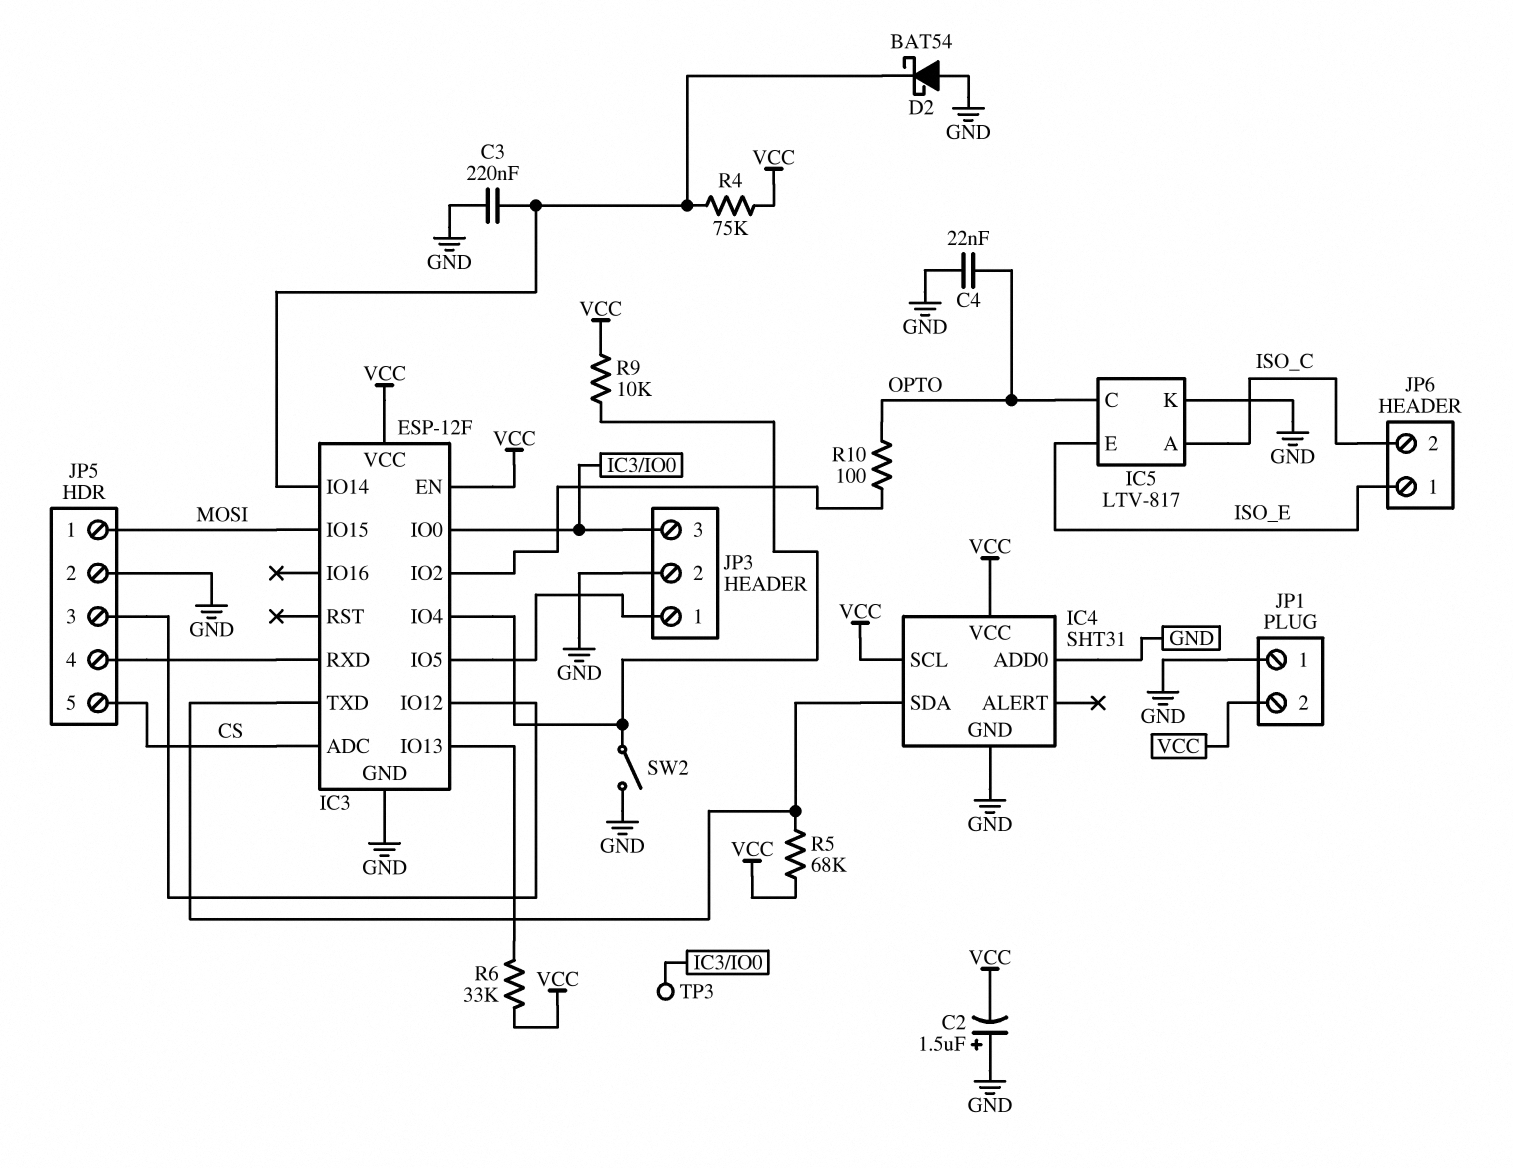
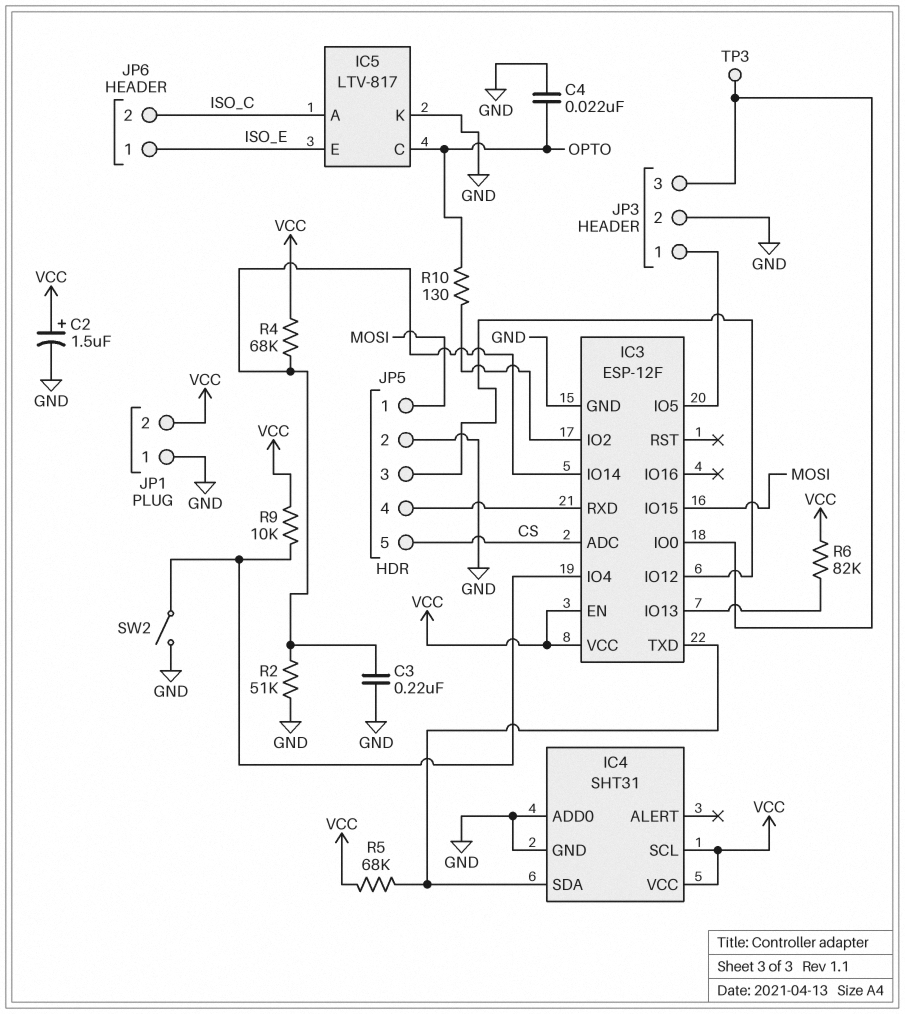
C2: 1.5uF (plus GND, minus VCC) -> 1.5uF (plus VCC, minus GND)
D2: schottky BAT54 (A GND, K IC3/IO14) -> none
R2: none -> 51k (GND, IC3/IO14)
R4: 75k (IC3/IO14, VCC) -> 68k (IC3/IO14, VCC)
R6: 33k (IC3/IO13, VCC) -> 82k (IC3/IO13, VCC)
R10: 100 (IC3/IO2, OPTO) -> 130 (IC3/IO2, OPTO)

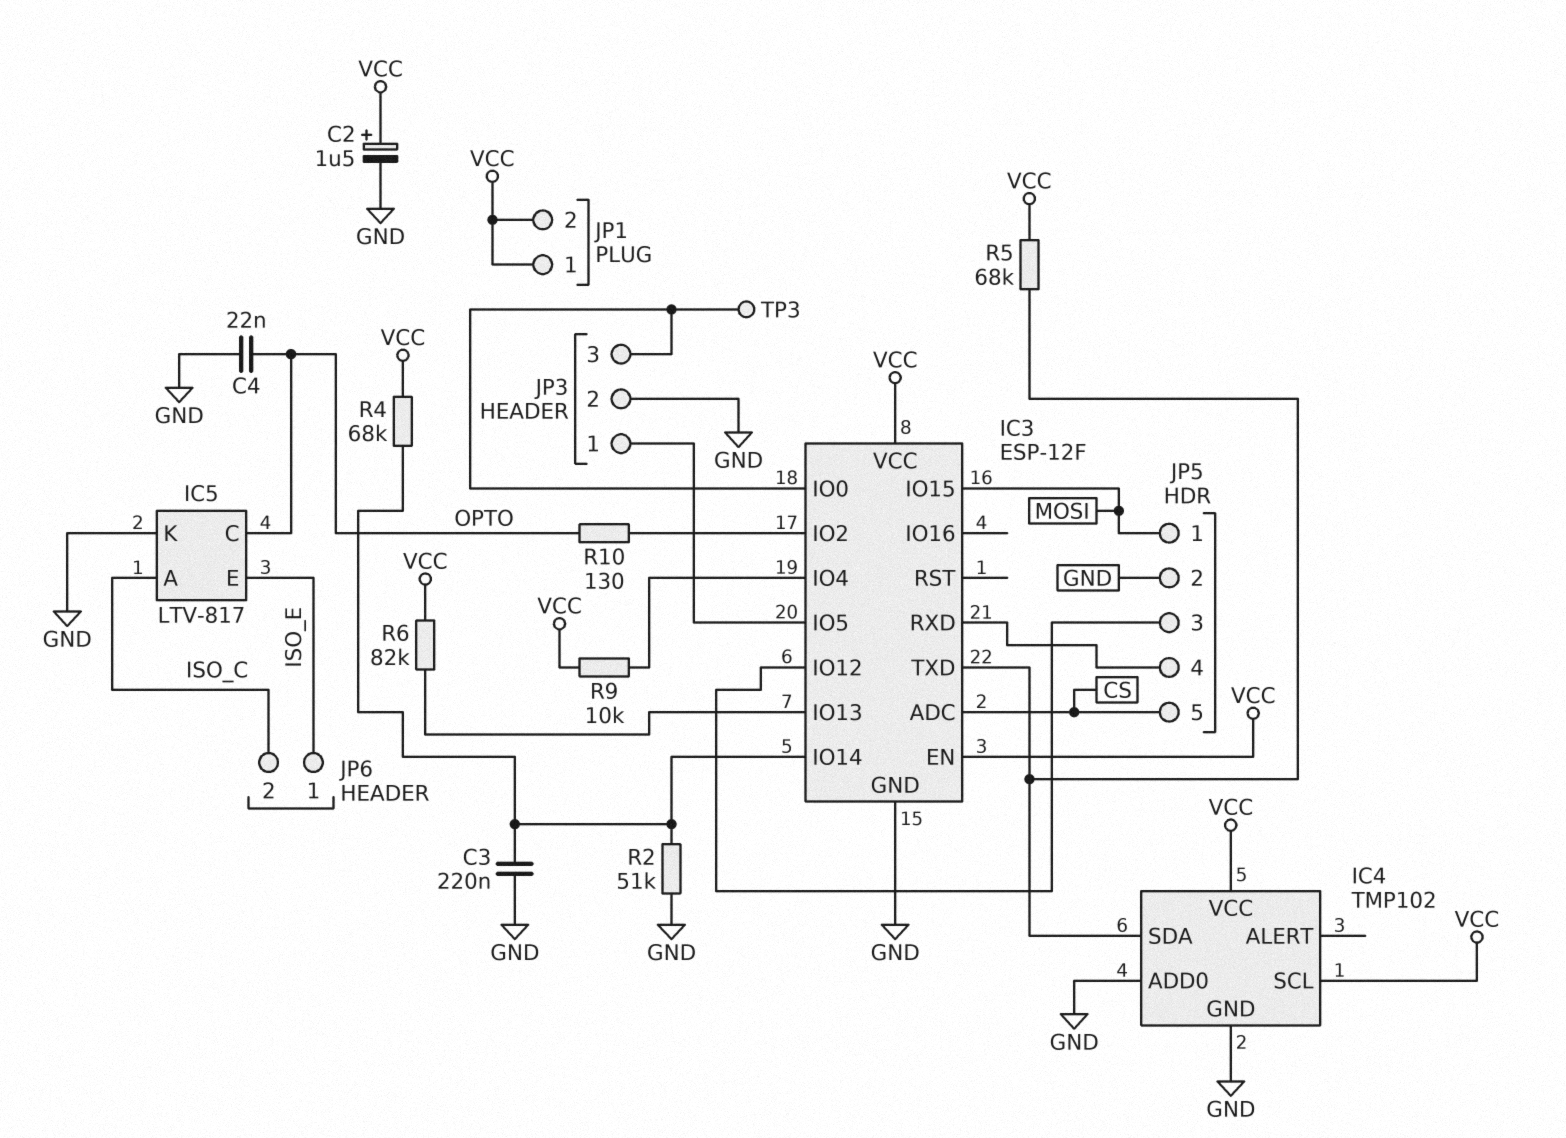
IC4: SHT31 -> TMP102
JP1 pin 1: GND -> VCC
SW2: switch (GND, IC3/IO4) -> none

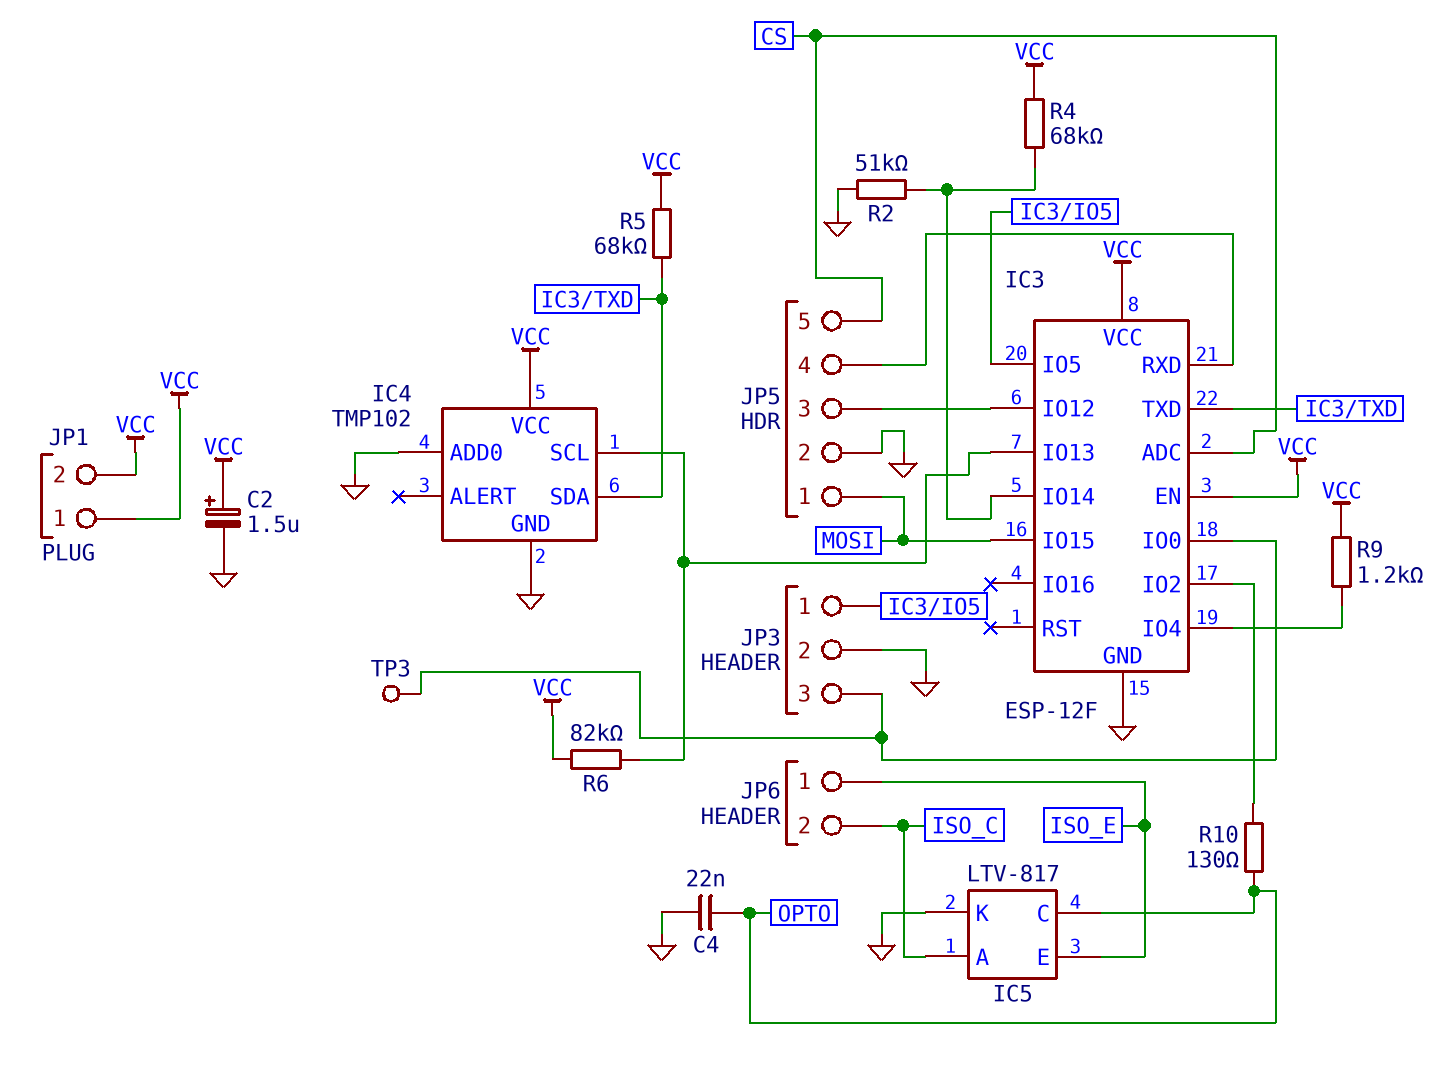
C3: 220nF (GND, IC3/IO14) -> none
IC4 pin SCL: VCC -> IC3/IO13
R9: 10k (IC3/IO4, VCC) -> 1.2k (IC3/IO4, VCC)

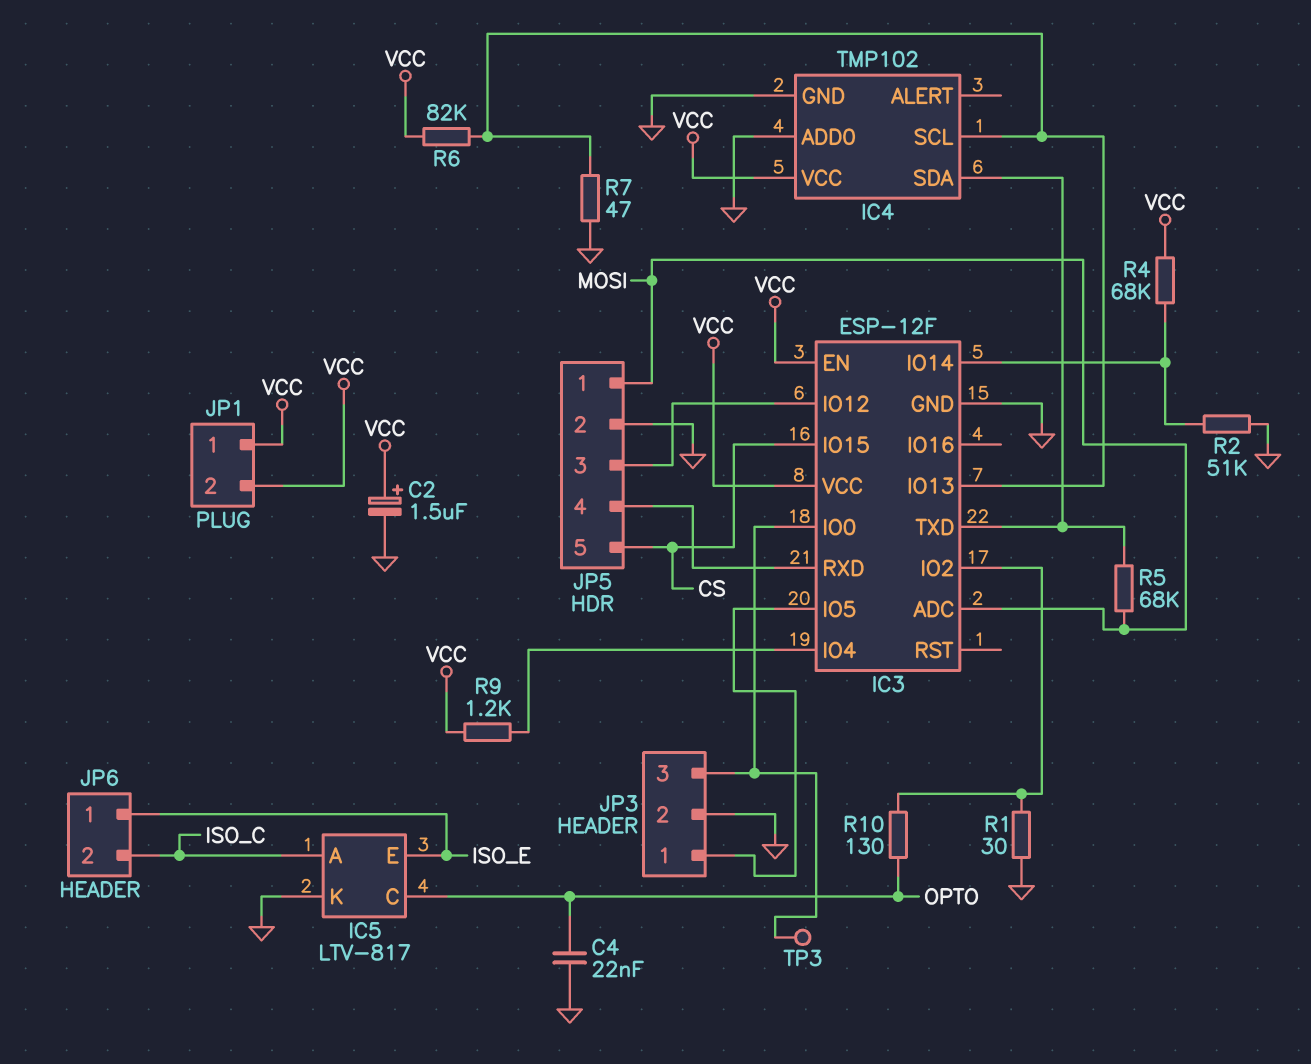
IC3 pin ADC: CS -> MOSI
IC3 pin IO15: MOSI -> CS
R1: none -> 30 (GND, IC3/IO2)
R5: 68k (IC3/TXD, VCC) -> 68k (IC3/TXD, MOSI)
R7: none -> 47 (GND, IC3/IO13)

